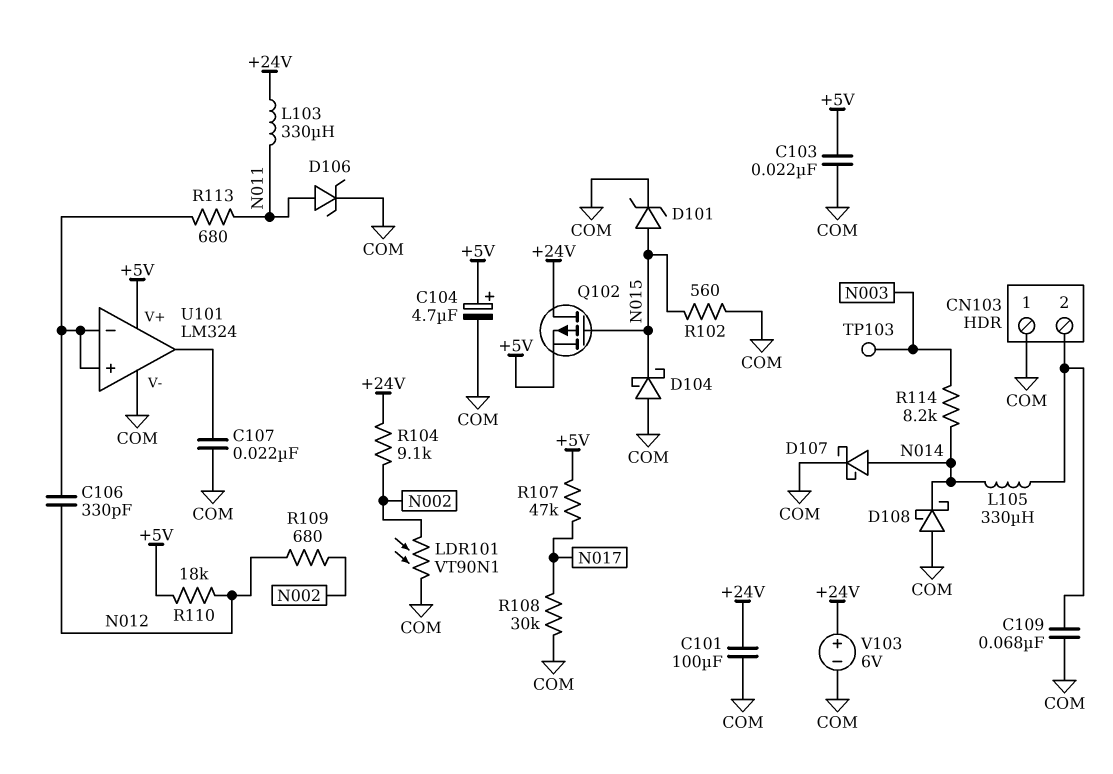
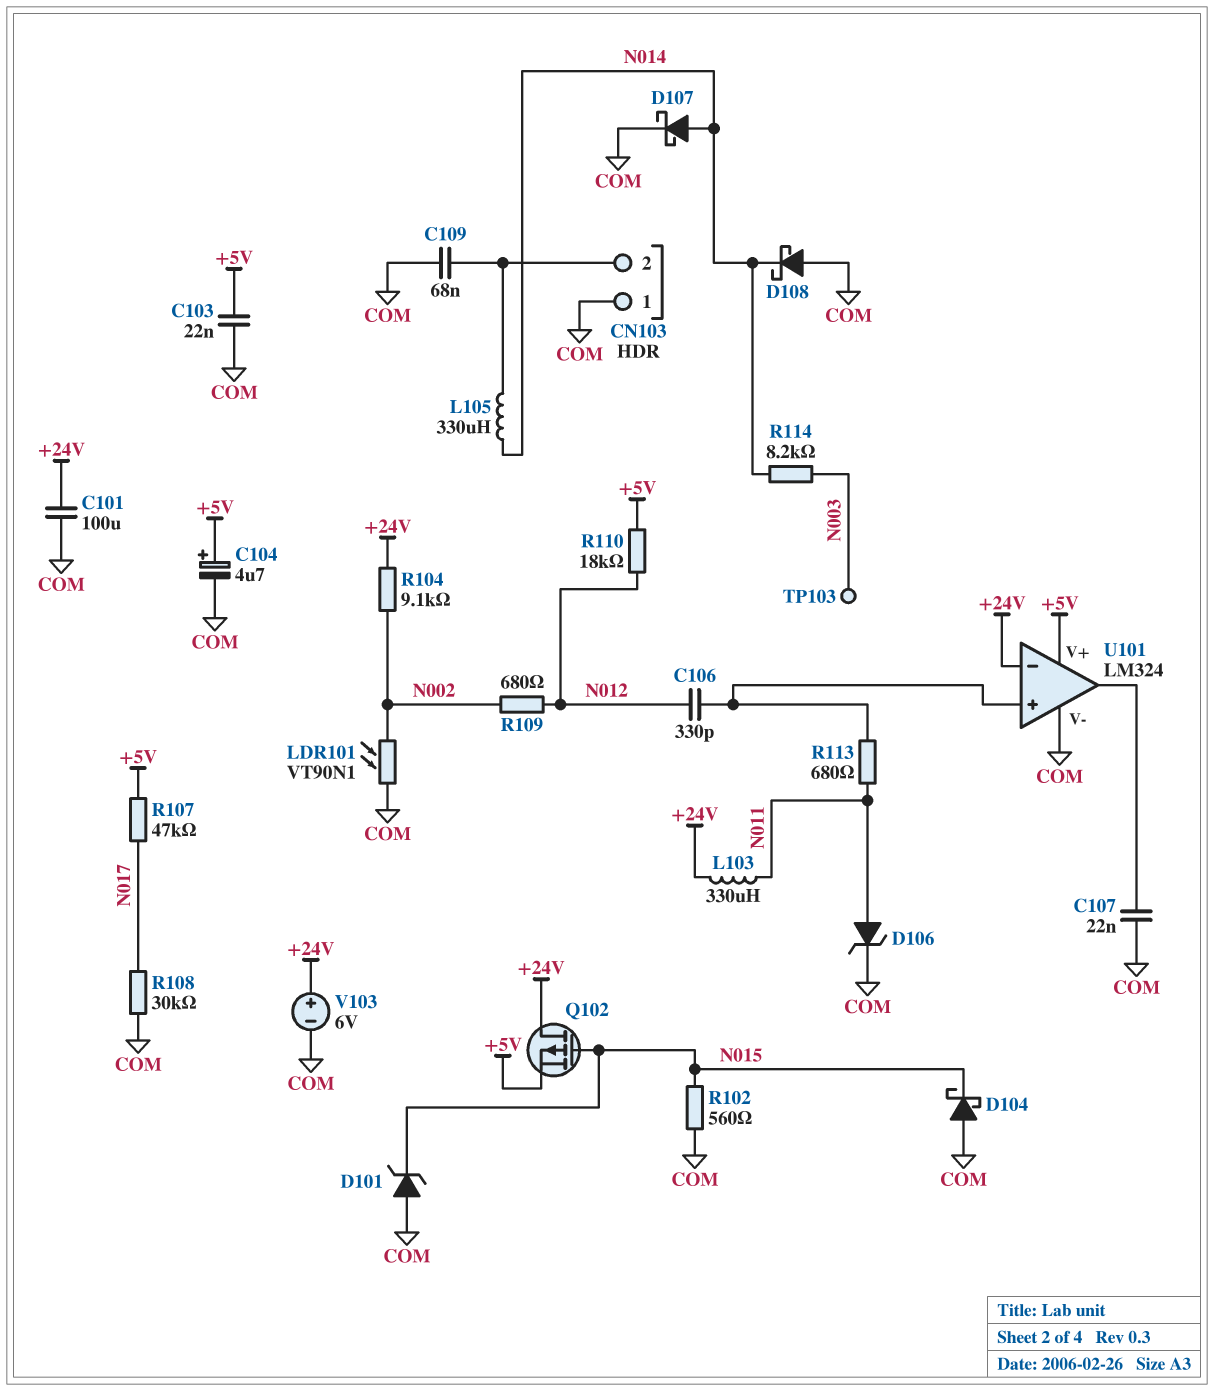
D101: zener (A N015, K COM) -> zener (A COM, K N015)
U101 pin in-: U101/in+ -> +24V

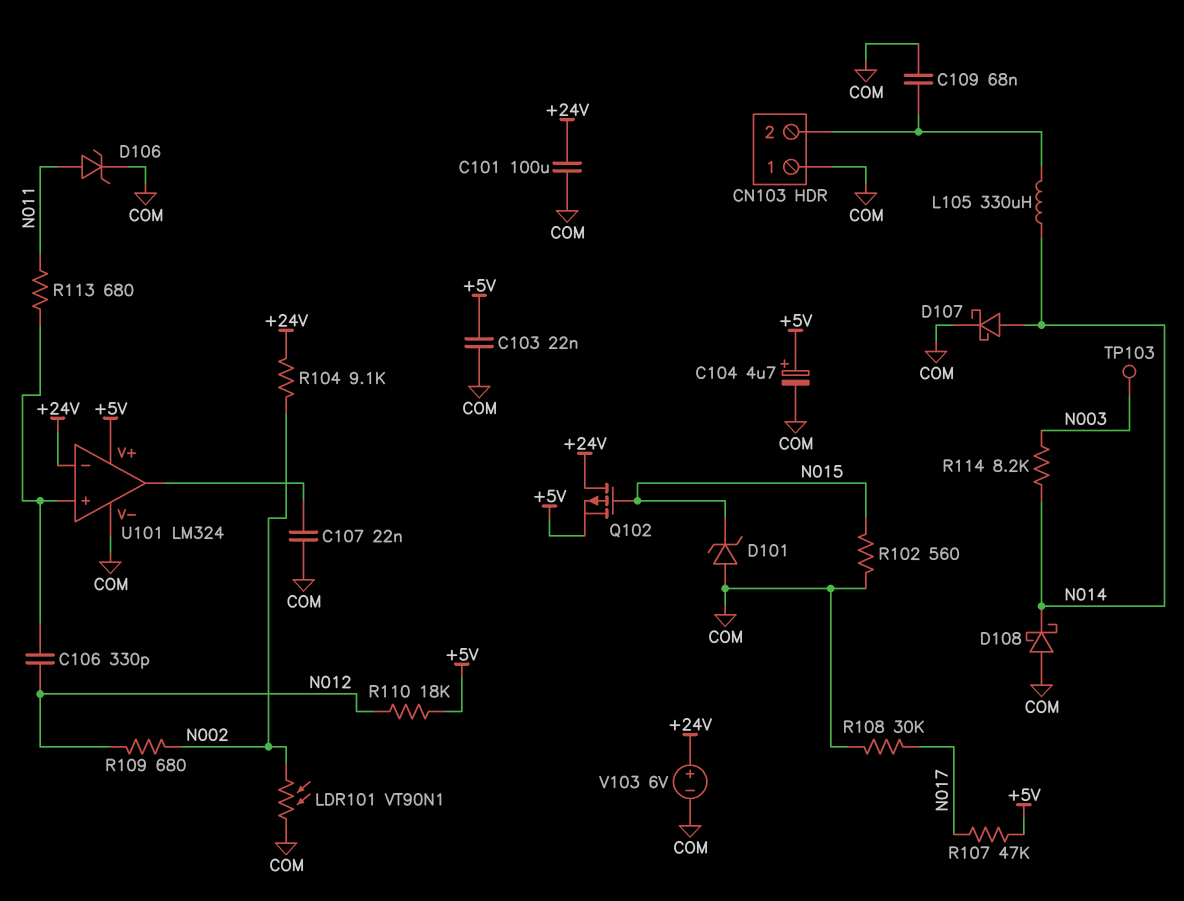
D104: schottky (A COM, K N015) -> none
L103: 330uH (+24V, N011) -> none

